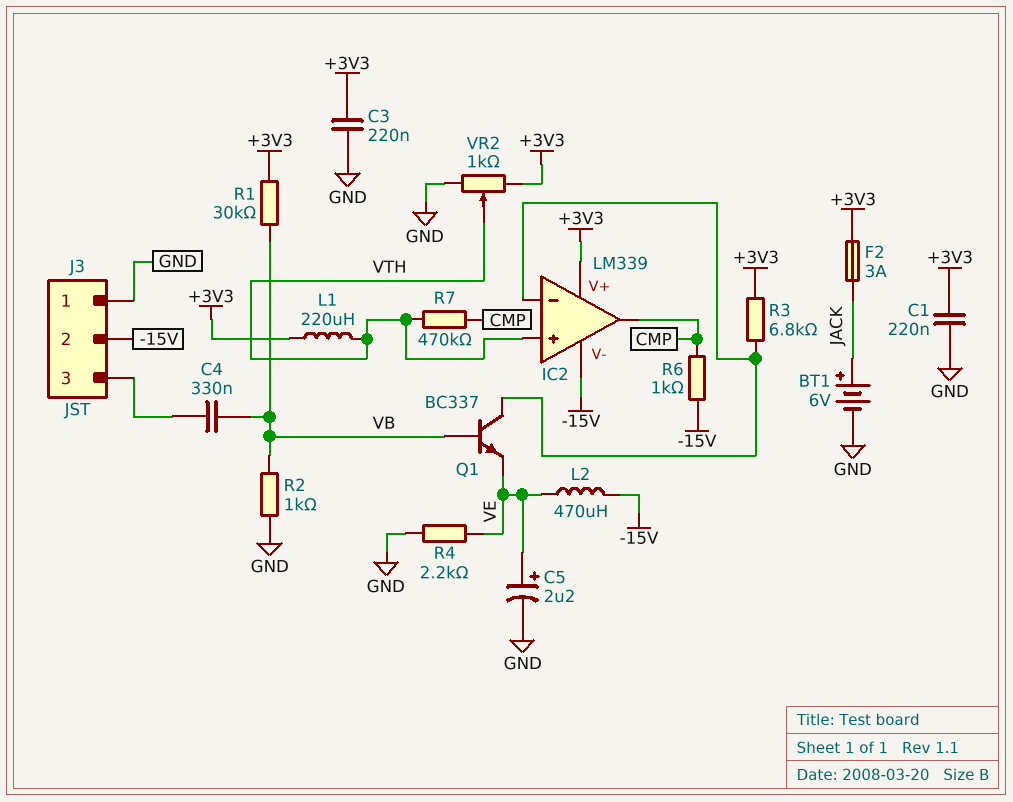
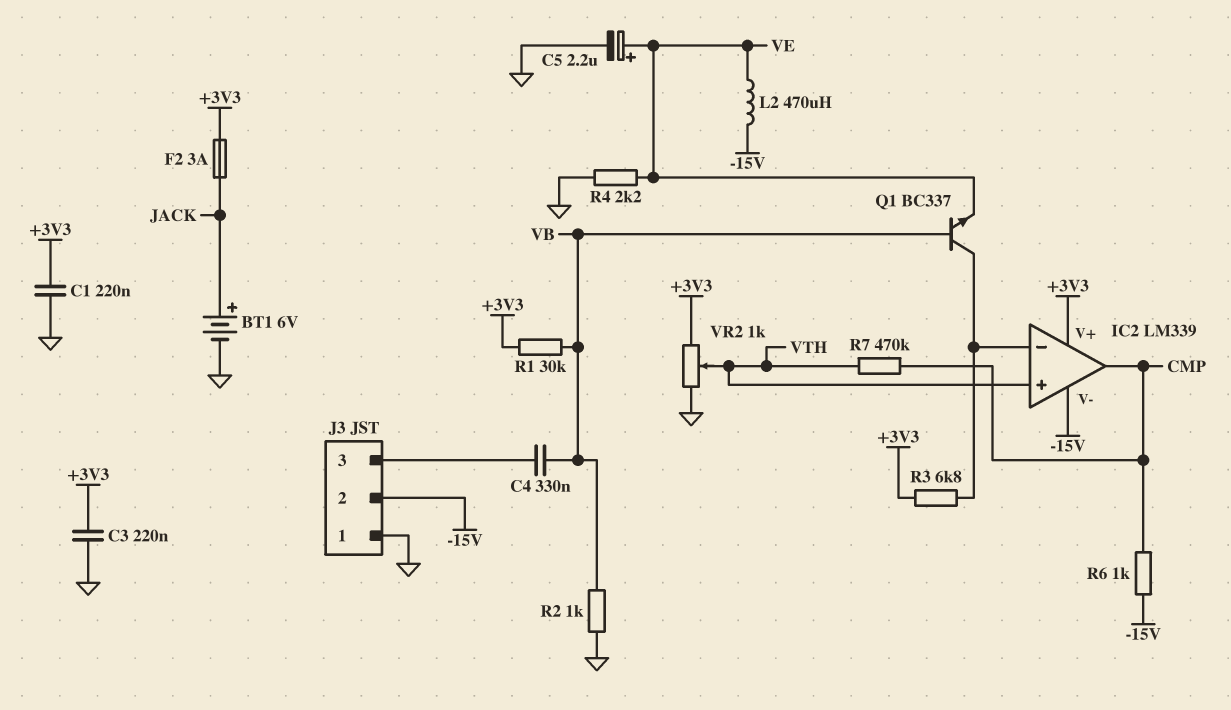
L1: 220uH (+3V3, VTH) -> none

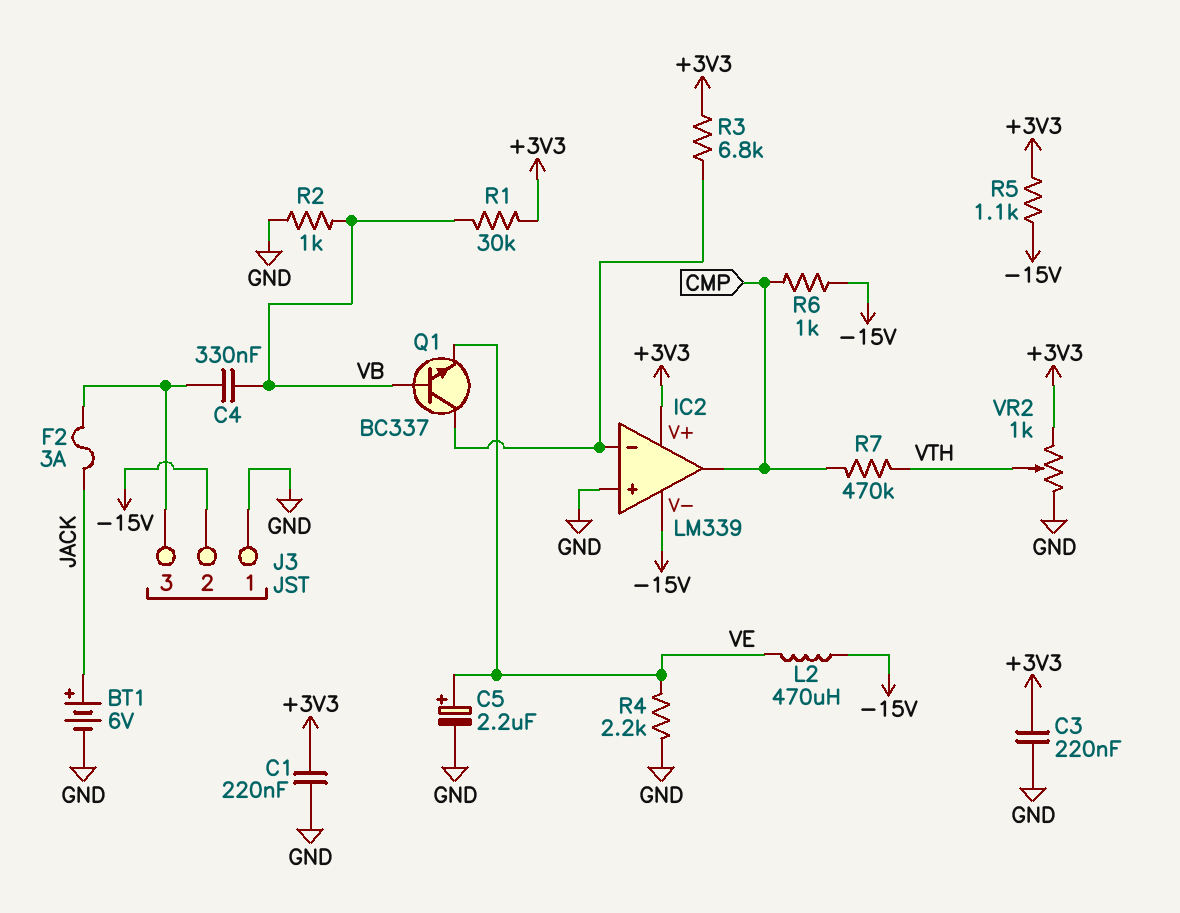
F2: 3A (+3V3, JACK) -> 3A (J3/3, JACK)
IC2 pin in+: VTH -> GND
R5: none -> 1.1k (+3V3, -15V)

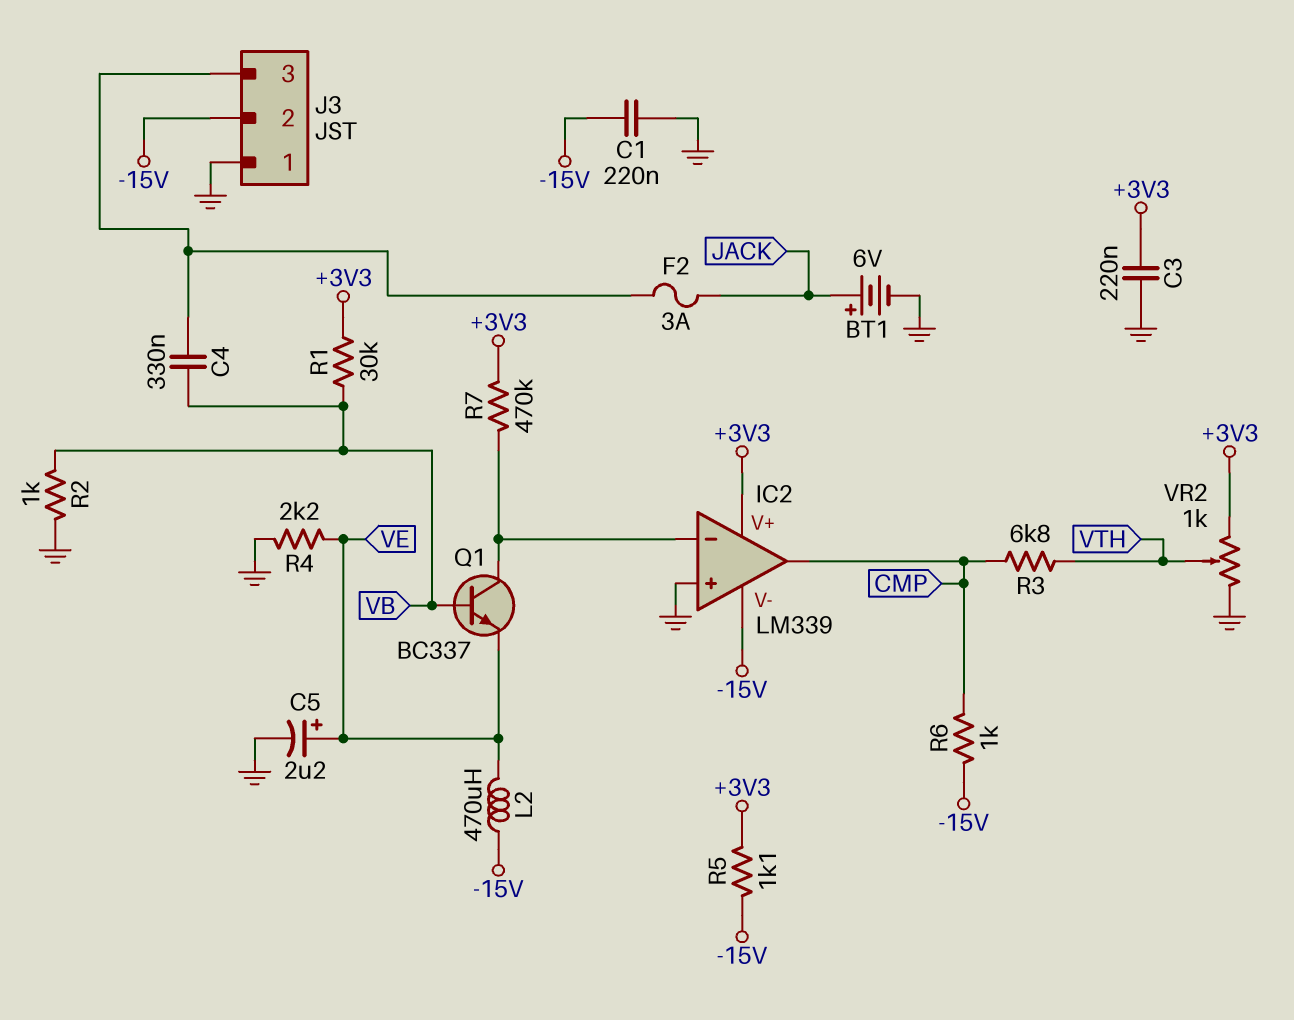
C1: 220nF (+3V3, GND) -> 220nF (-15V, GND)
R3: 6.8k (+3V3, IC2/in-) -> 6.8k (CMP, VTH)
R7: 470k (CMP, VTH) -> 470k (+3V3, IC2/in-)

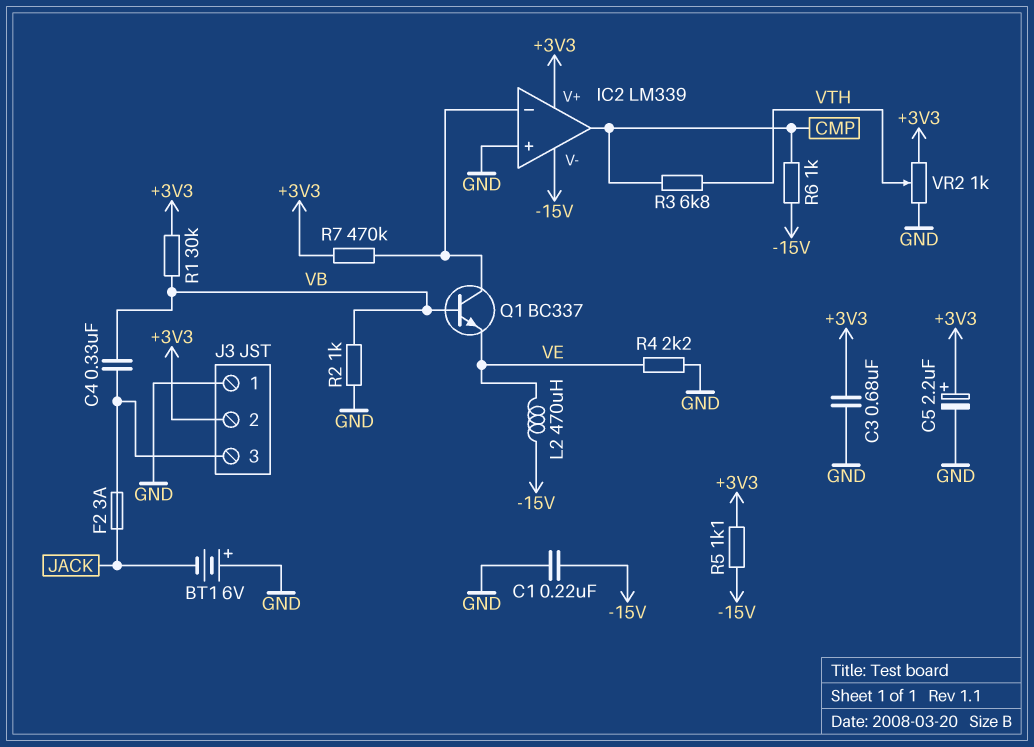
BT1: 6V (plus JACK, minus GND) -> 6V (plus GND, minus JACK)
C3: 220nF (+3V3, GND) -> 680nF (+3V3, GND)
C5: 2.2uF (plus VE, minus GND) -> 2.2uF (plus +3V3, minus GND)
J3 pin 2: -15V -> +3V3

